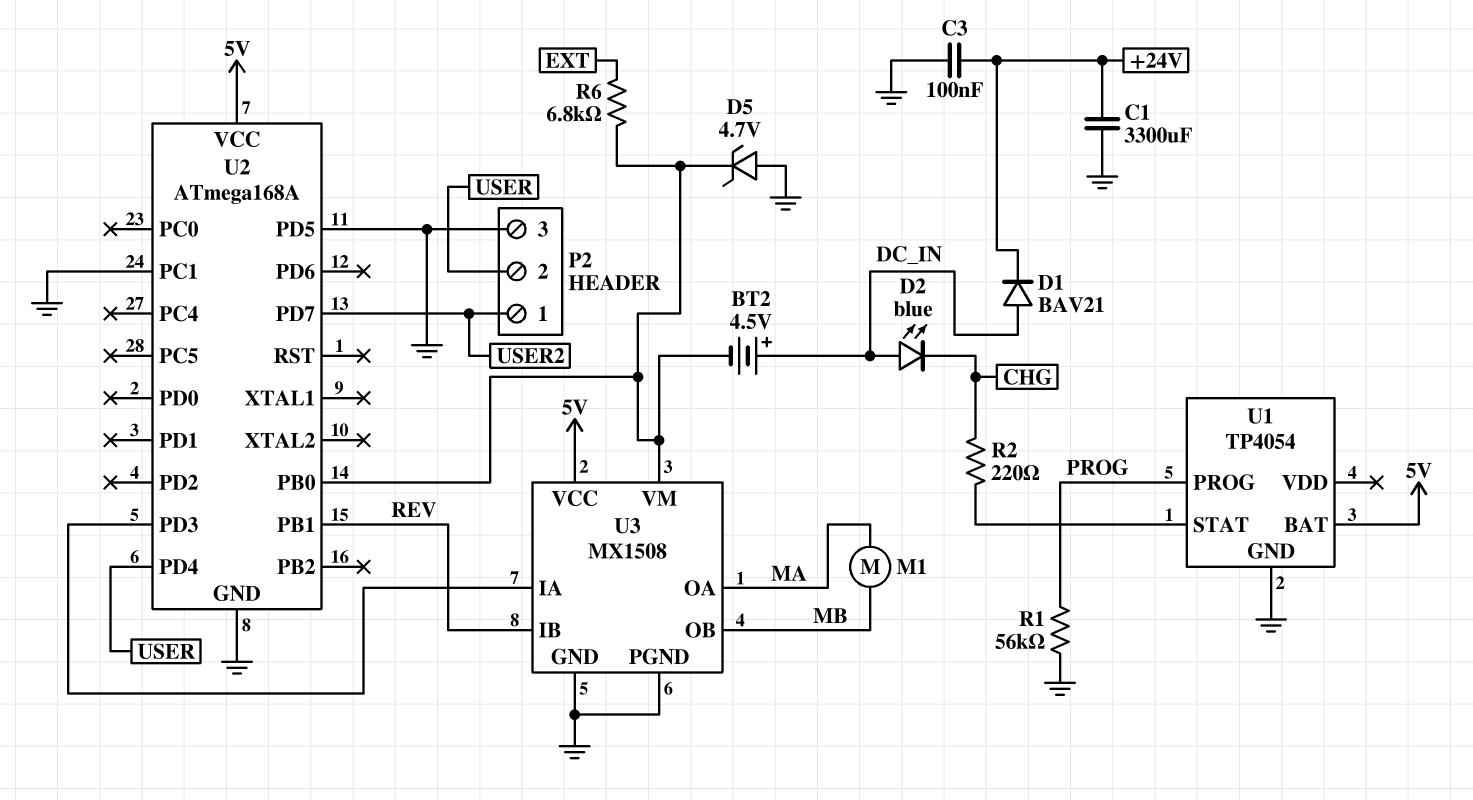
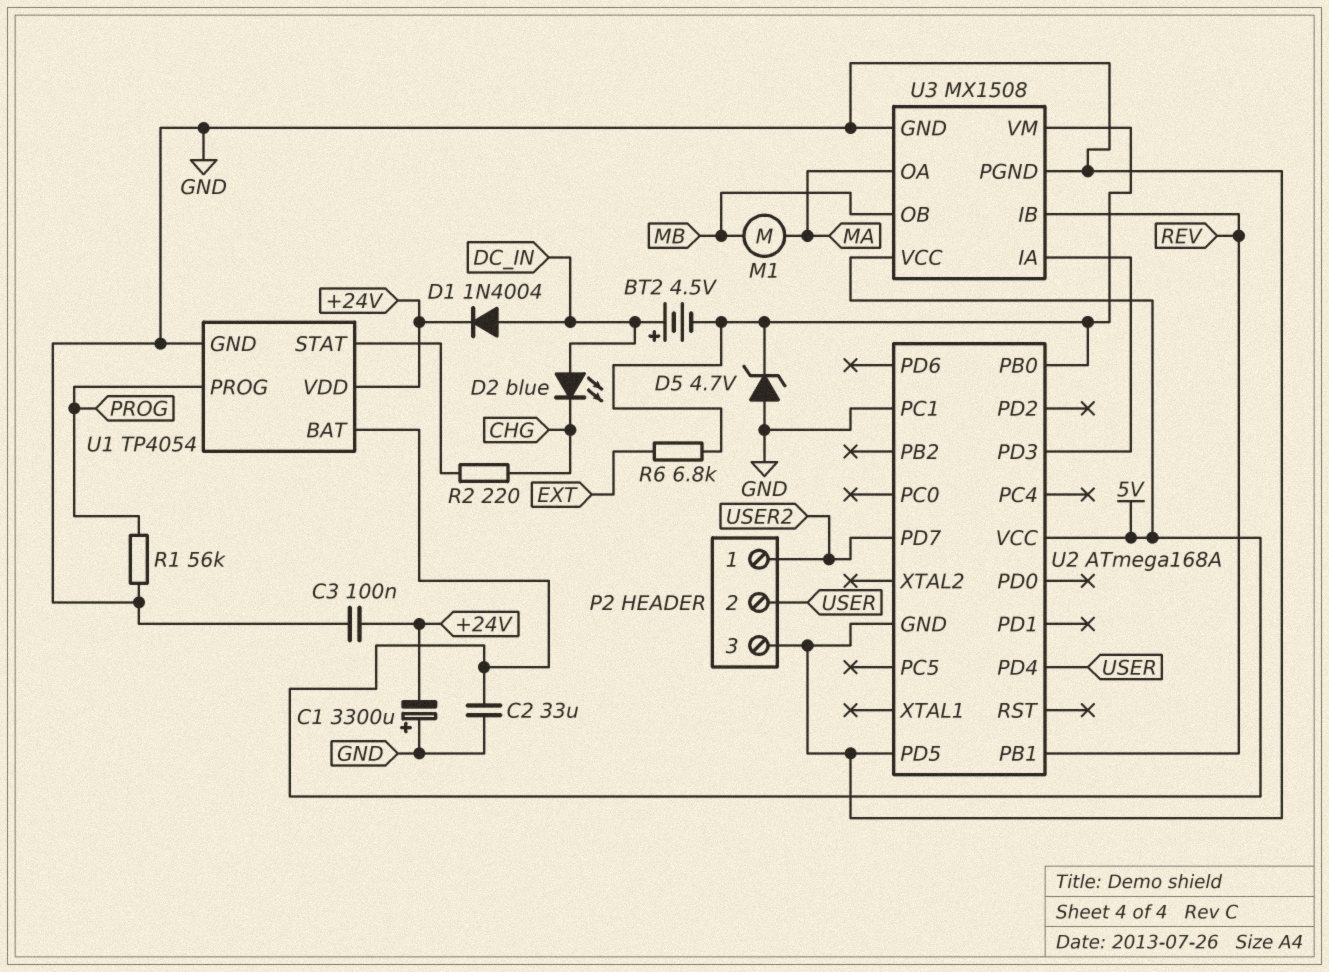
C1: 3300uF (+24V, GND) -> 3300uF (plus GND, minus +24V)
C2: none -> 33uF (5V, GND)
D1: diode BAV21 (A DC_IN, K +24V) -> diode 1N4004 (A DC_IN, K +24V)
U1 pin VDD: none -> +24V

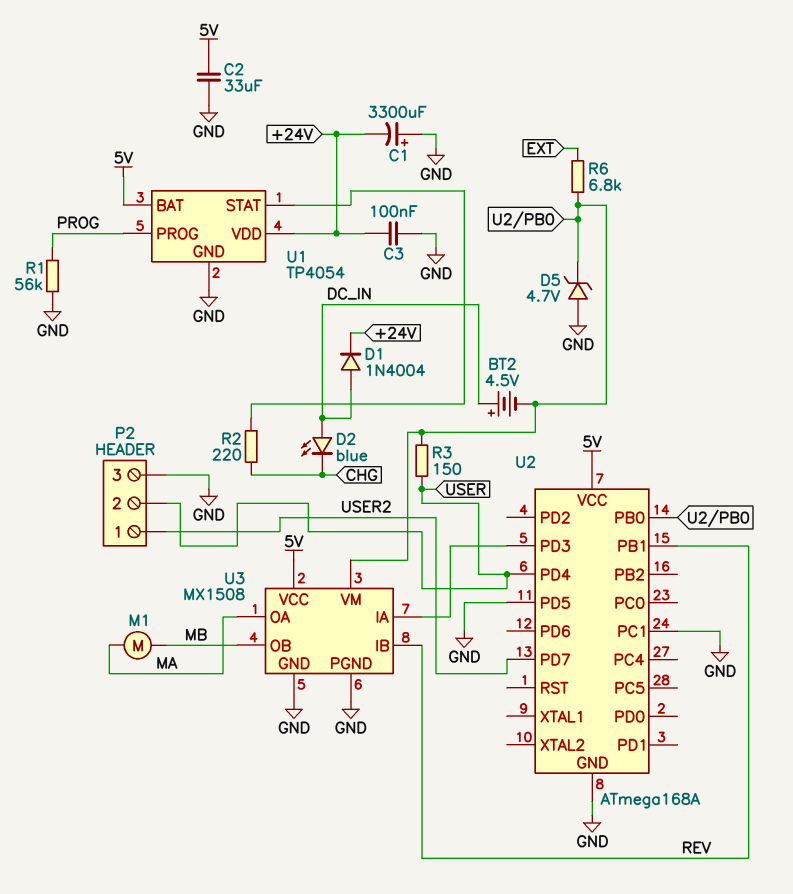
R3: none -> 150 (U2/PB0, USER)

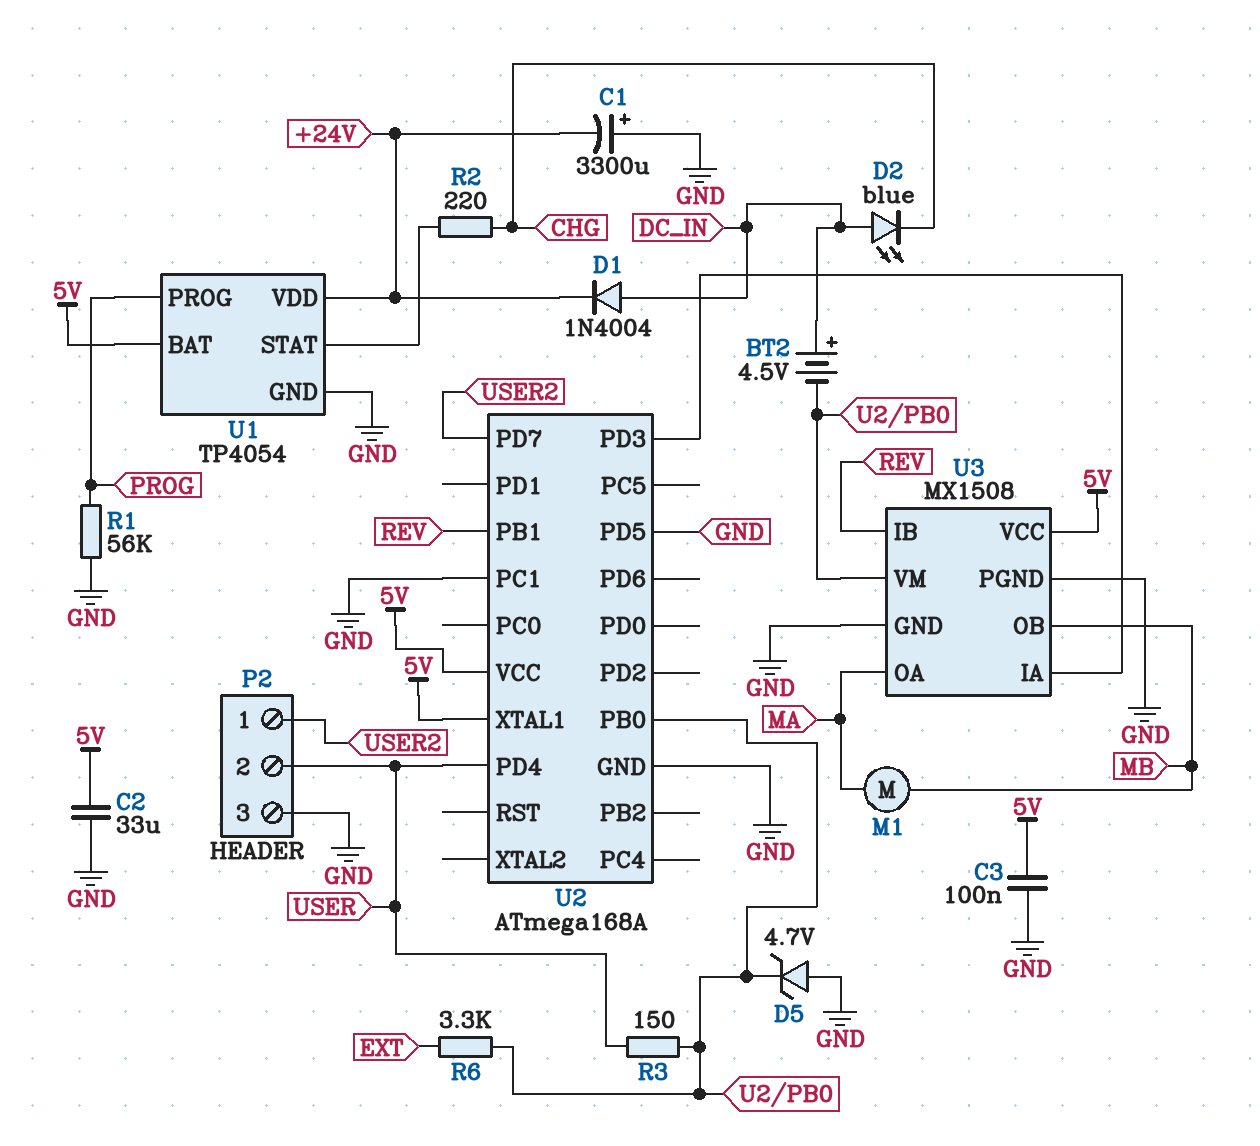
C3: 100nF (+24V, GND) -> 100nF (5V, GND)
R6: 6.8k (EXT, U2/PB0) -> 3.3k (EXT, U2/PB0)
U2 pin XTAL1: none -> 5V

